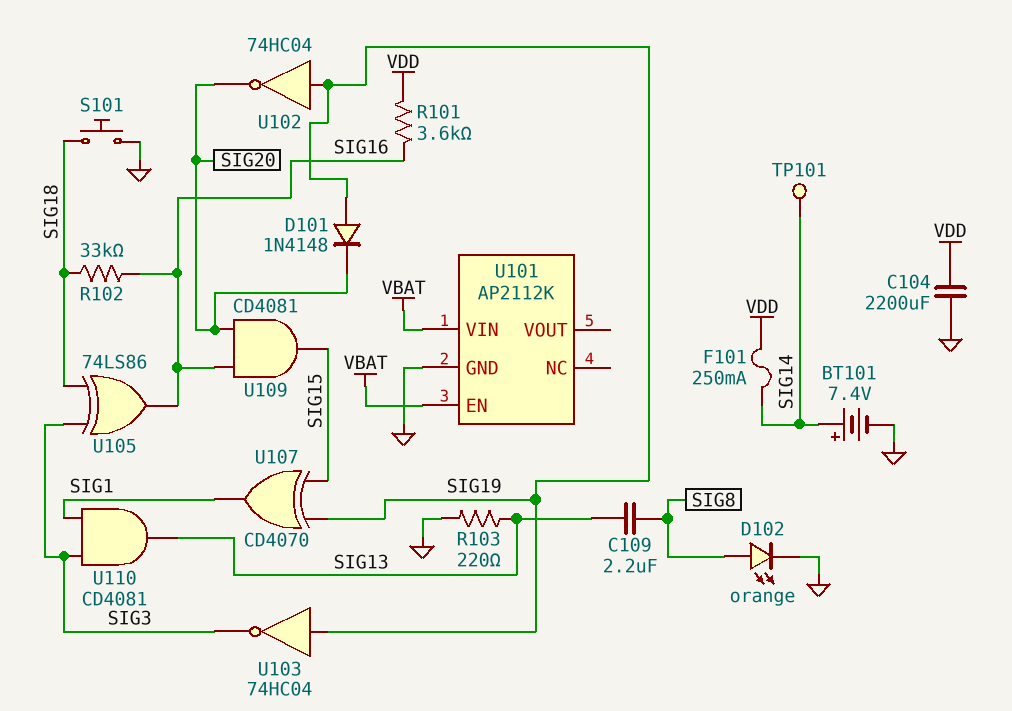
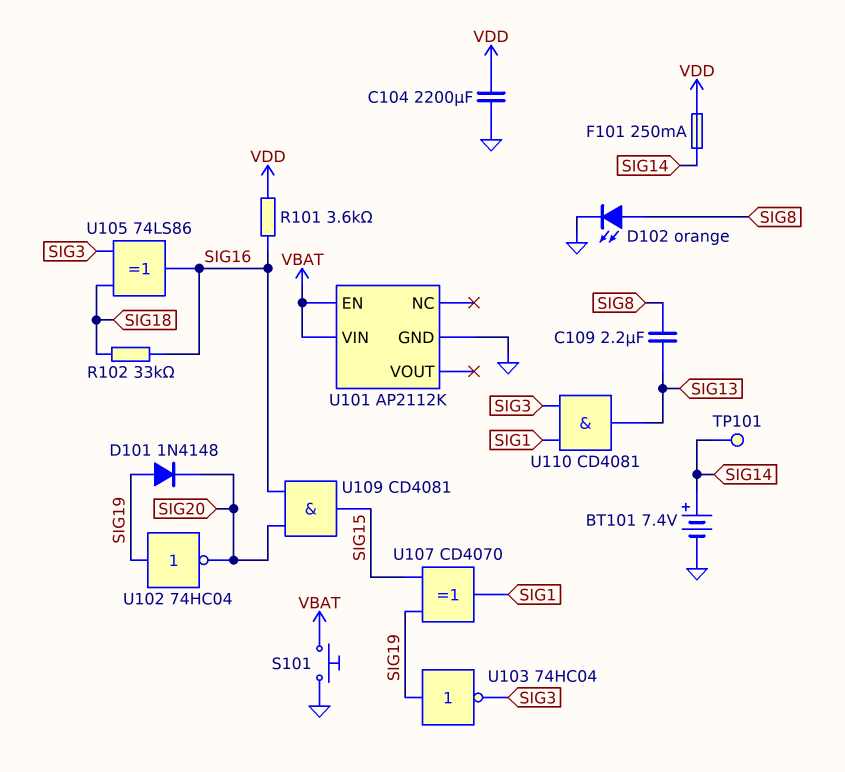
R103: 220 (GND, SIG13) -> none
S101: button (GND, SIG18) -> button (GND, VBAT)

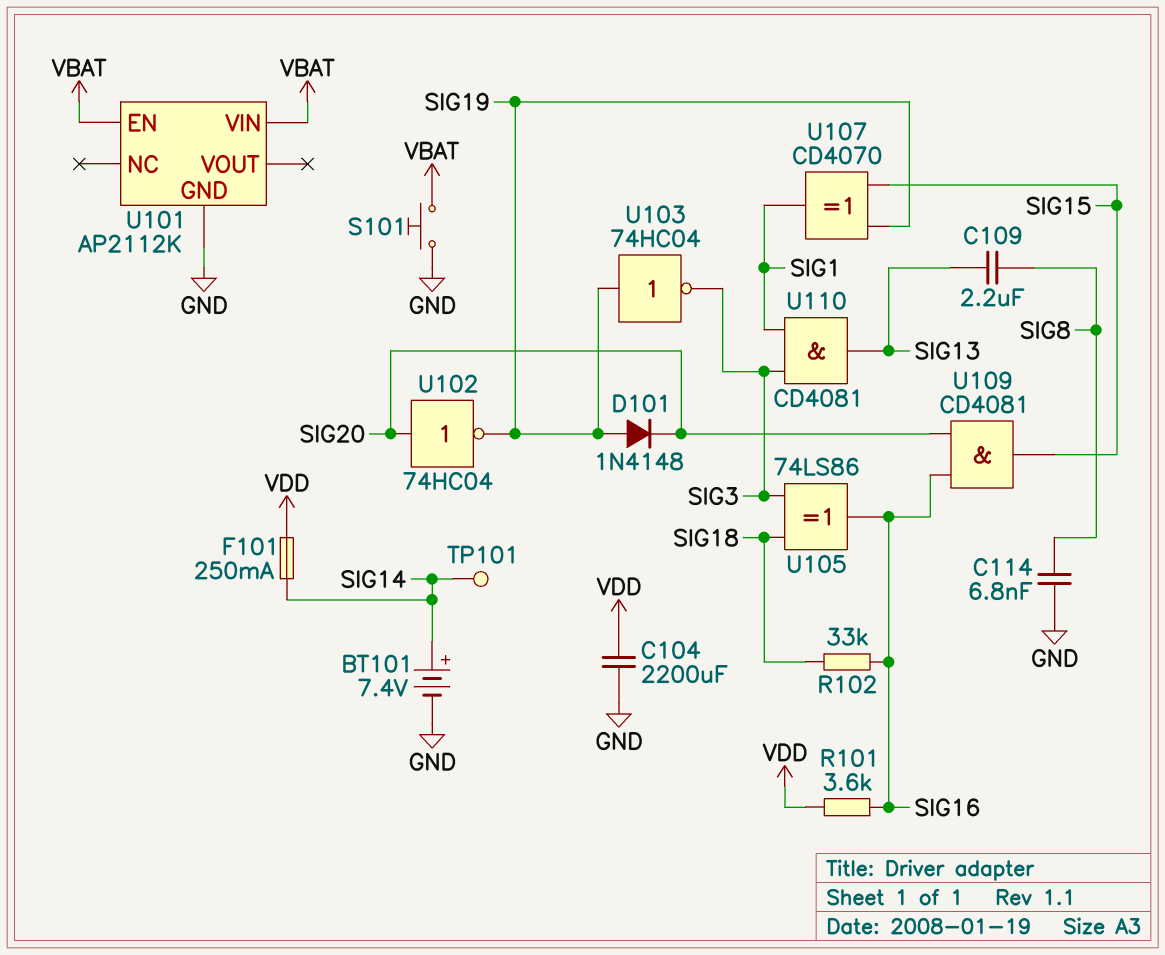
C114: none -> 6.8nF (GND, SIG8)
D102: LED orange (A SIG8, K GND) -> none
U102: NOT 74HC04 (in SIG19, out SIG20) -> NOT 74HC04 (in SIG20, out SIG19)

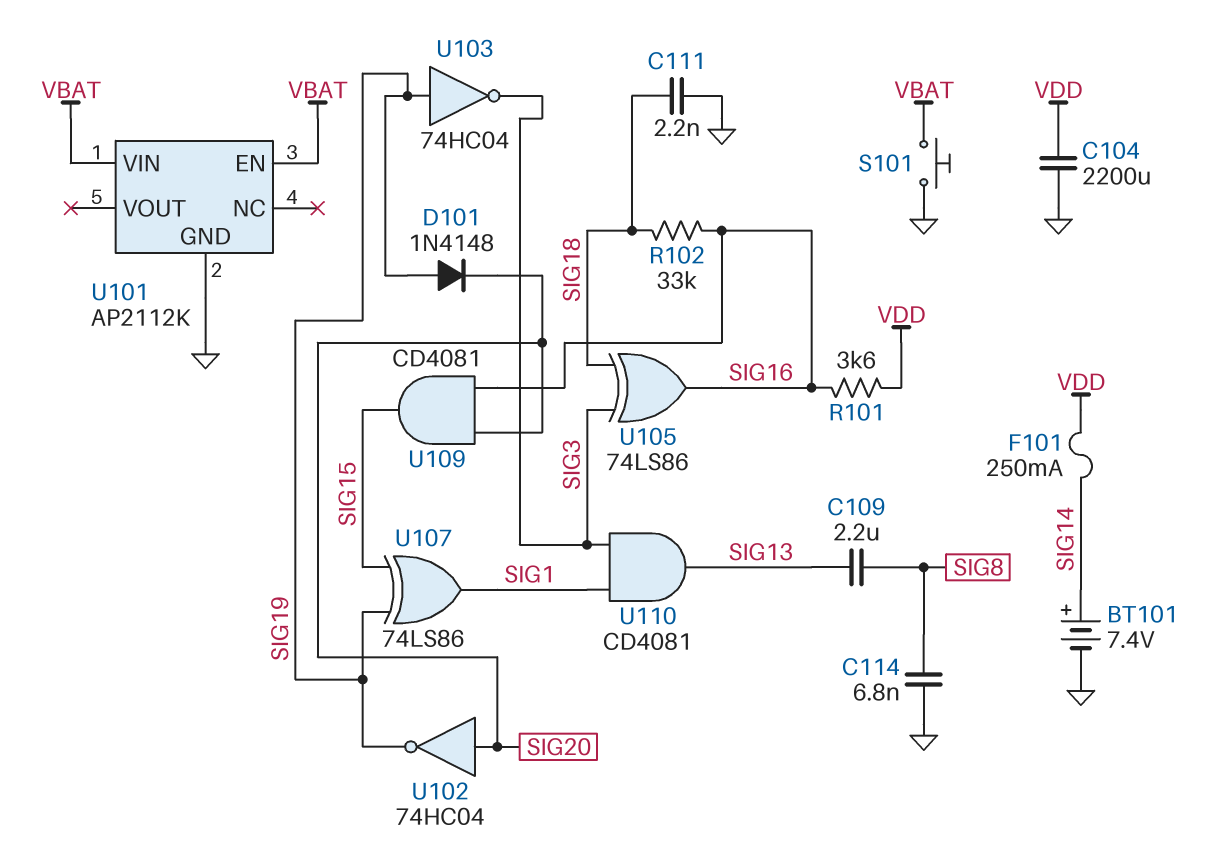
C111: none -> 2.2nF (GND, SIG18)
TP101: test point (SIG14) -> none
U107: XOR CD4070 (in SIG15, in SIG19, out SIG1) -> XOR 74LS86 (in SIG15, in SIG19, out SIG1)

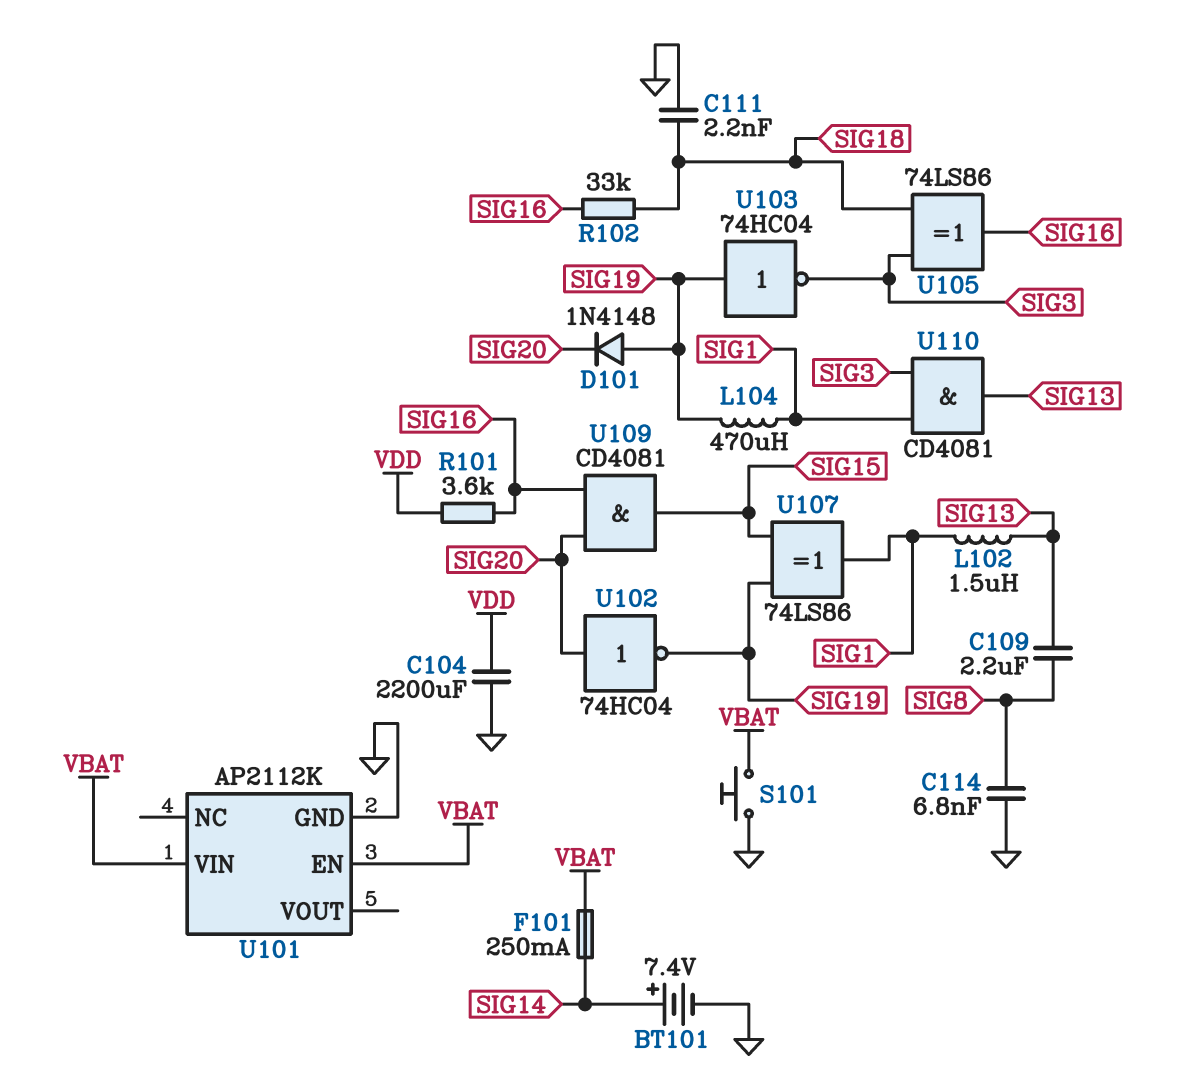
F101: 250mA (SIG14, VDD) -> 250mA (SIG14, VBAT)
L102: none -> 1.5uH (SIG1, SIG13)
L104: none -> 470uH (SIG1, SIG19)

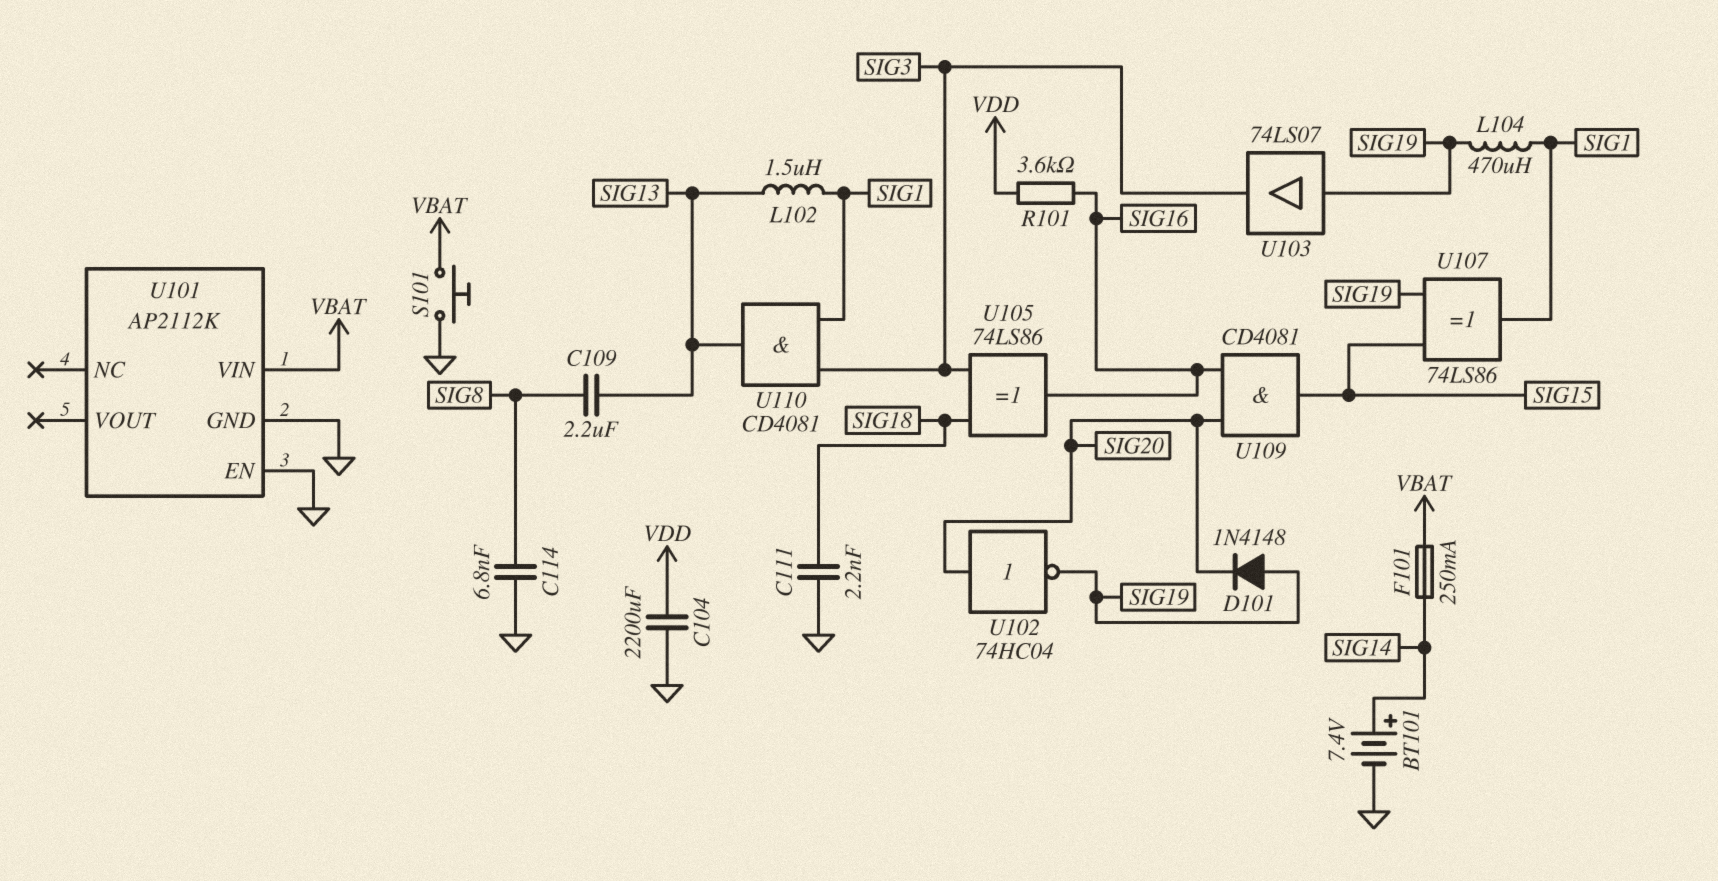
R102: 33k (SIG16, SIG18) -> none
U101 pin EN: VBAT -> GND
U103: NOT 74HC04 (in SIG19, out SIG3) -> buffer 74LS07 (in SIG19, out SIG3)

